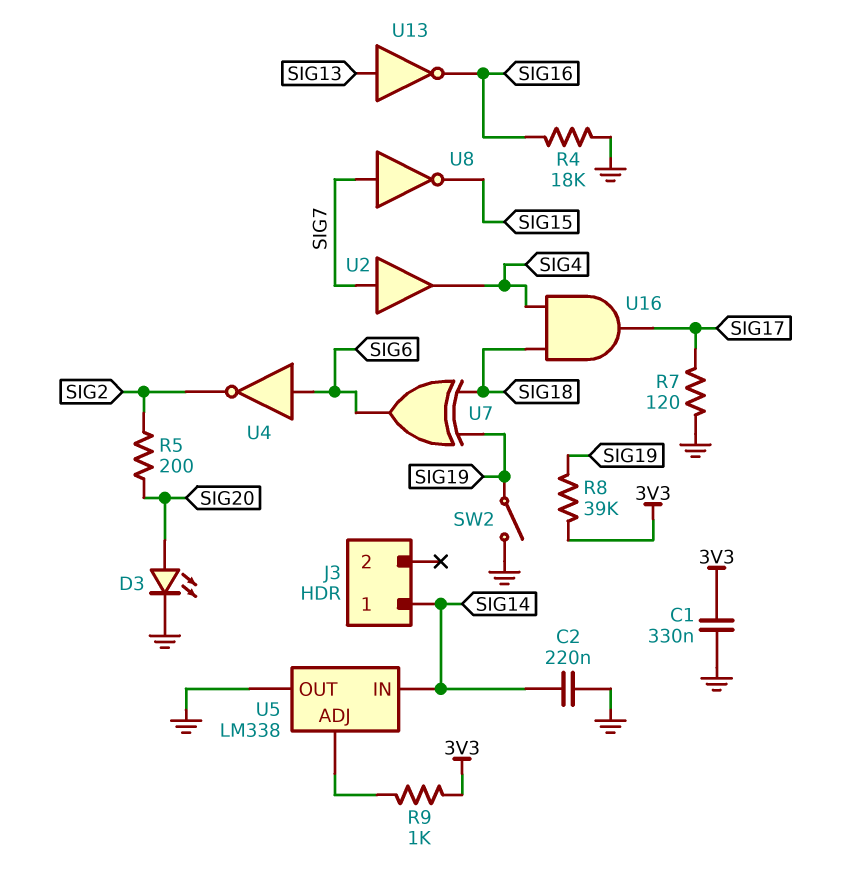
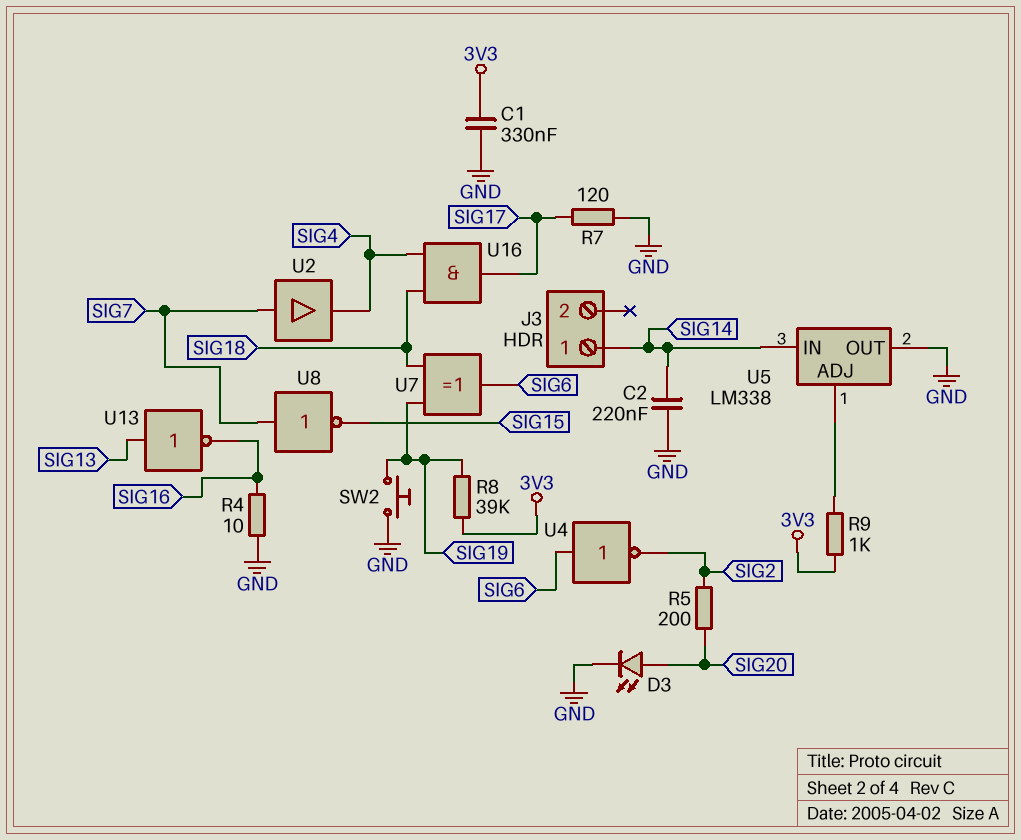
R4: 18k (GND, SIG16) -> 10 (GND, SIG16)
SW2: switch (GND, SIG19) -> button (GND, SIG19)

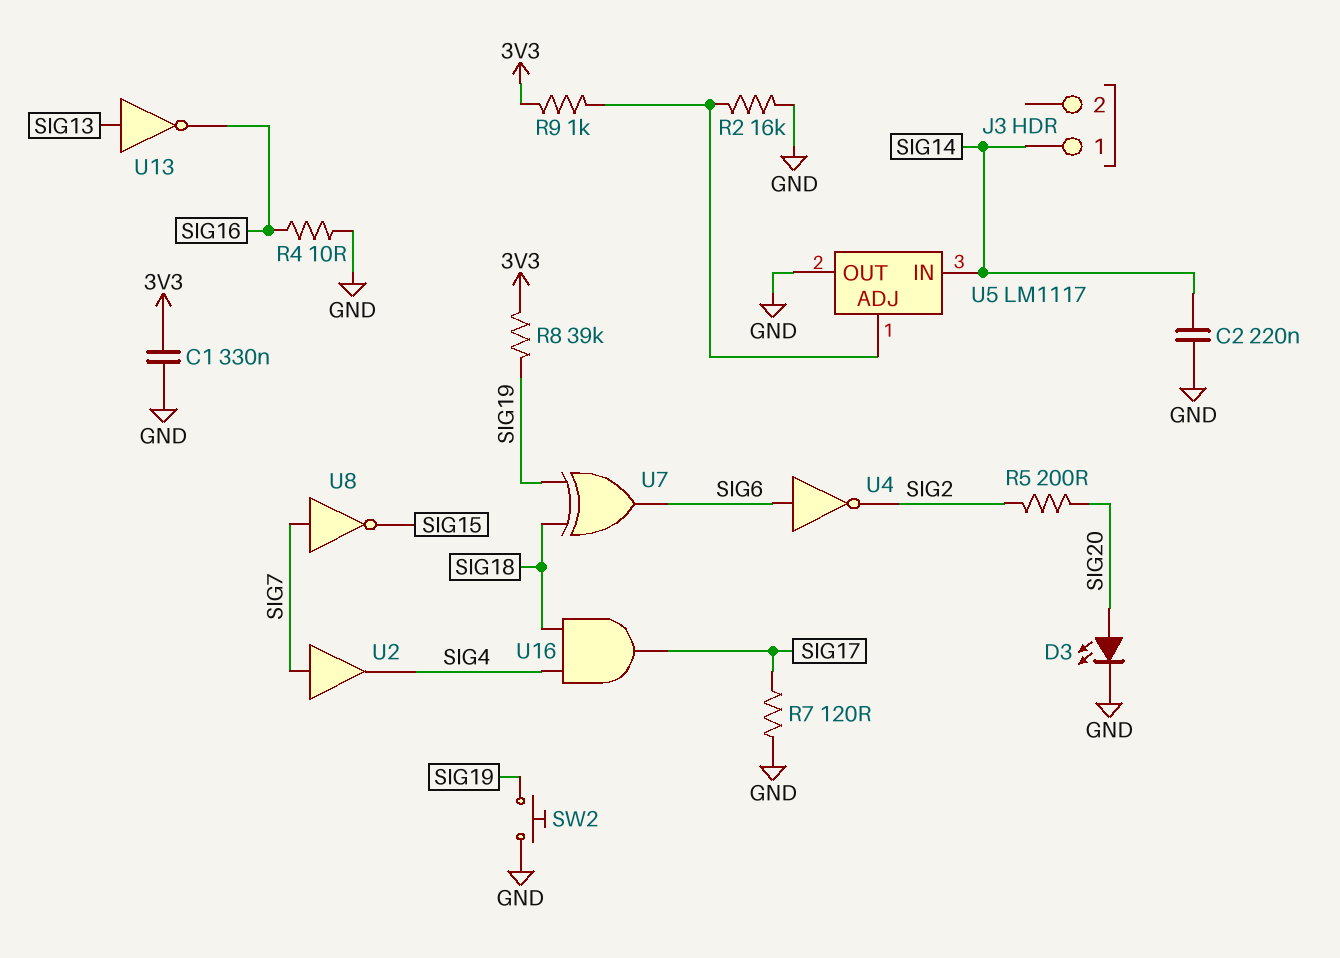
R2: none -> 16k (GND, U5/ADJ)
U5: LM338 -> LM1117

